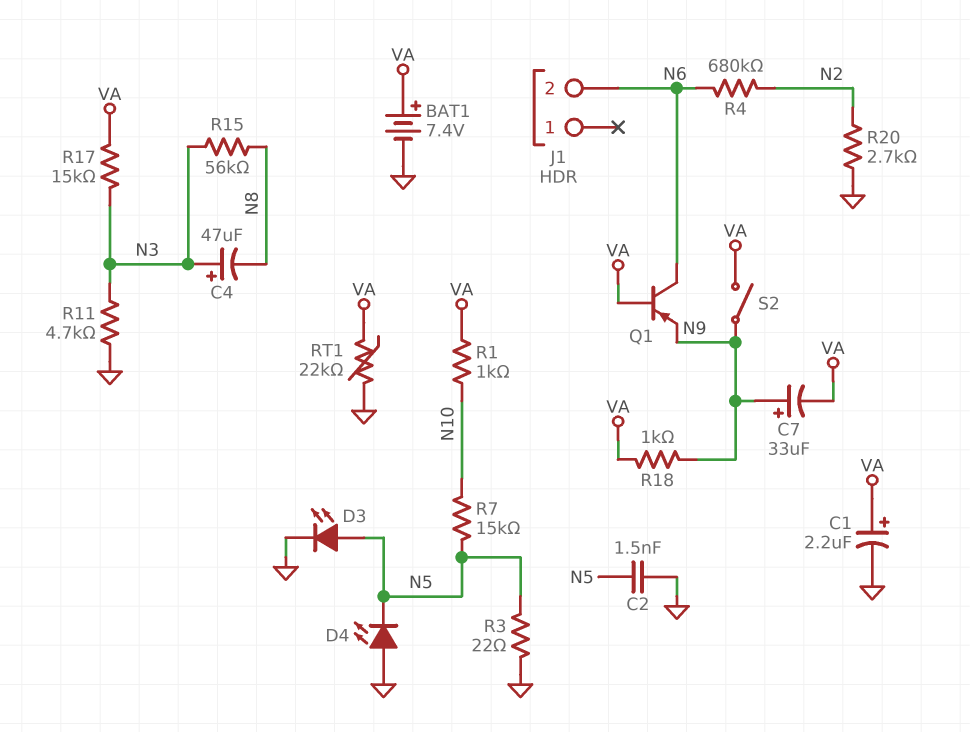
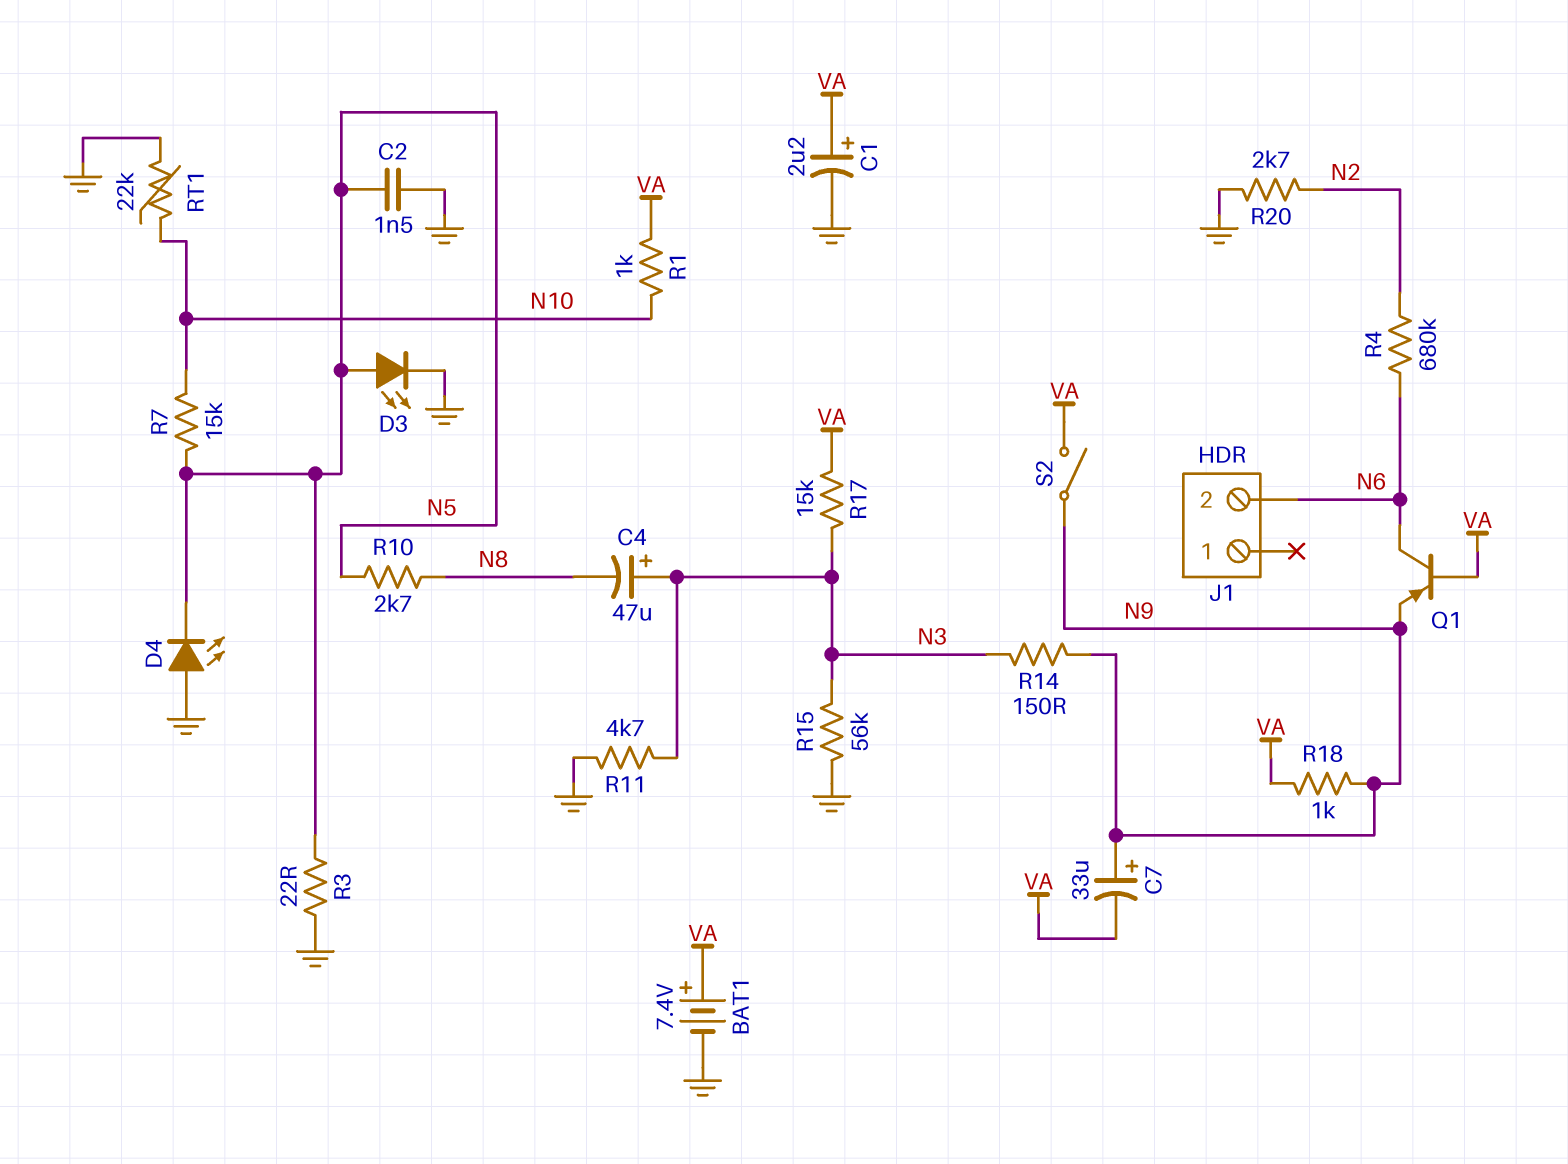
R10: none -> 2.7k (N5, N8)
R14: none -> 150 (N3, N9)
R15: 56k (N3, N8) -> 56k (GND, N3)
RT1: 22k (GND, VA) -> 22k (GND, N10)

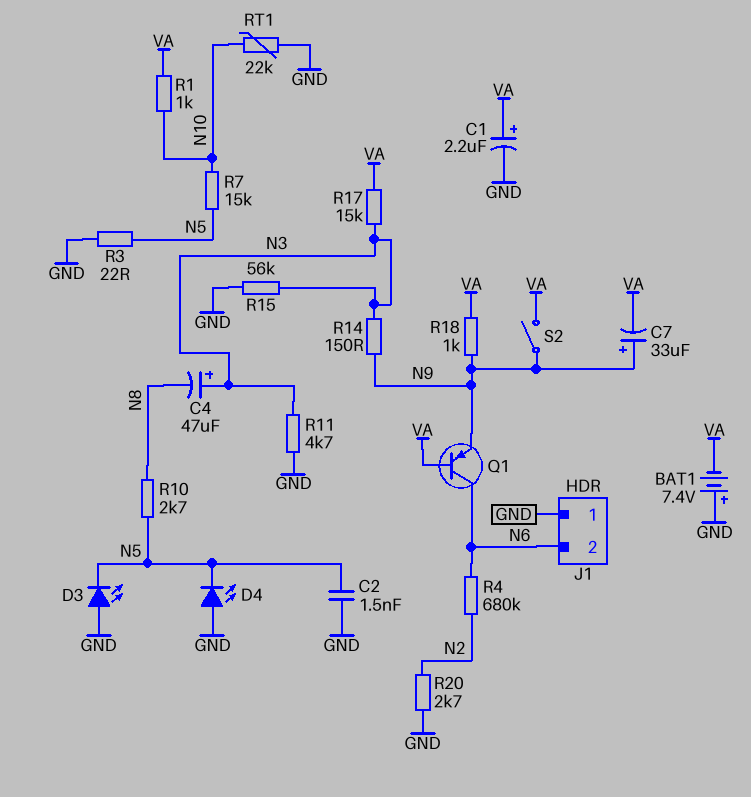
BAT1: 7.4V (plus VA, minus GND) -> 7.4V (plus GND, minus VA)
D3: LED (A N5, K GND) -> LED (A GND, K N5)
J1 pin 1: none -> GND

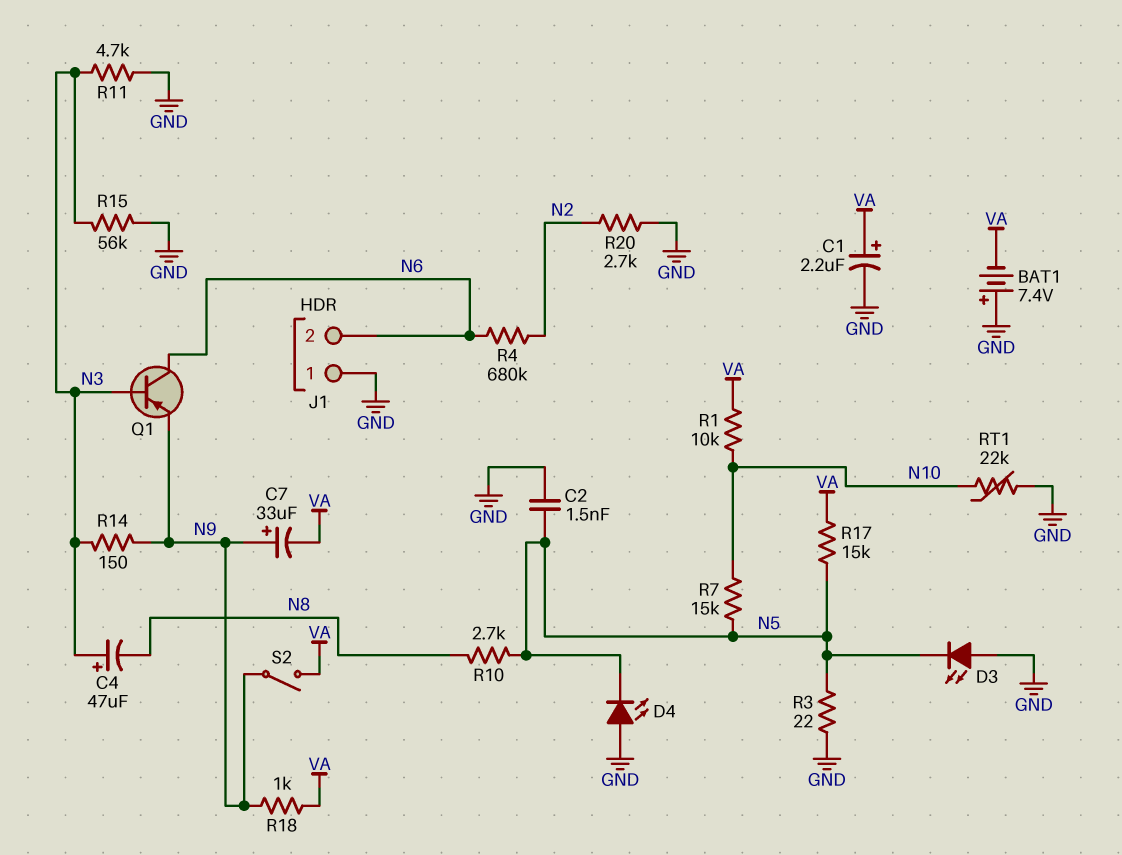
Q1: PNP (B VA, C N6, E N9) -> PNP (B N3, C N6, E N9)
R1: 1k (N10, VA) -> 10k (N10, VA)
R17: 15k (N3, VA) -> 15k (N5, VA)

